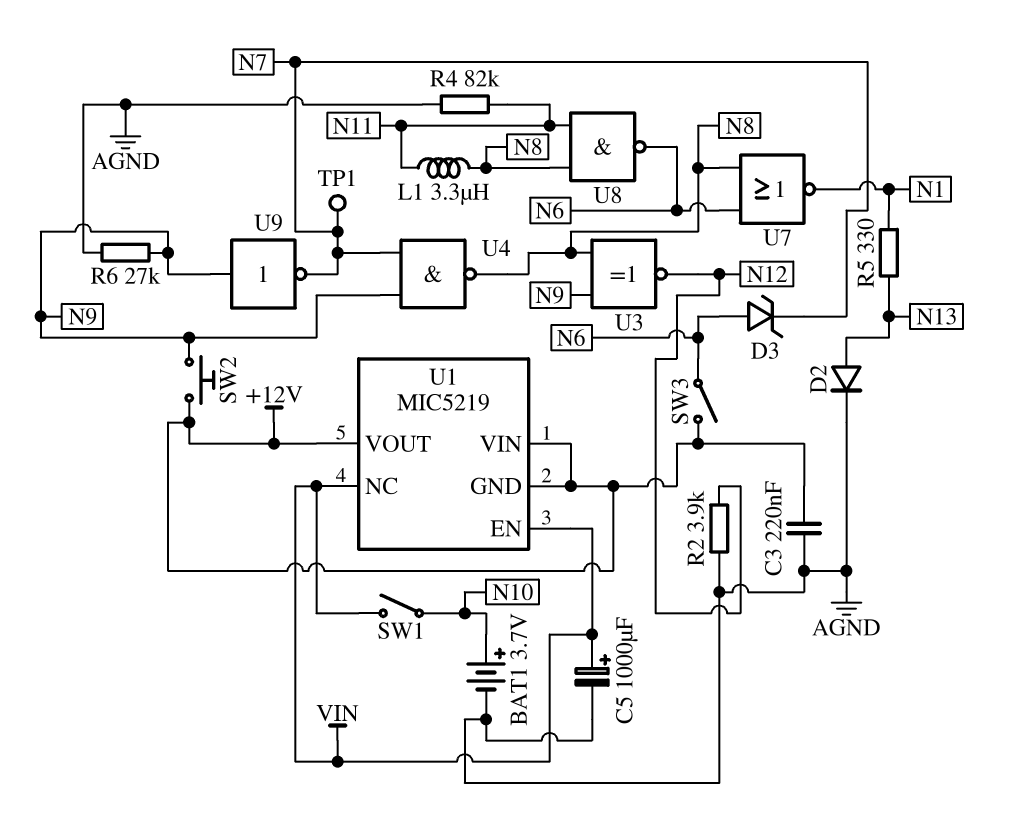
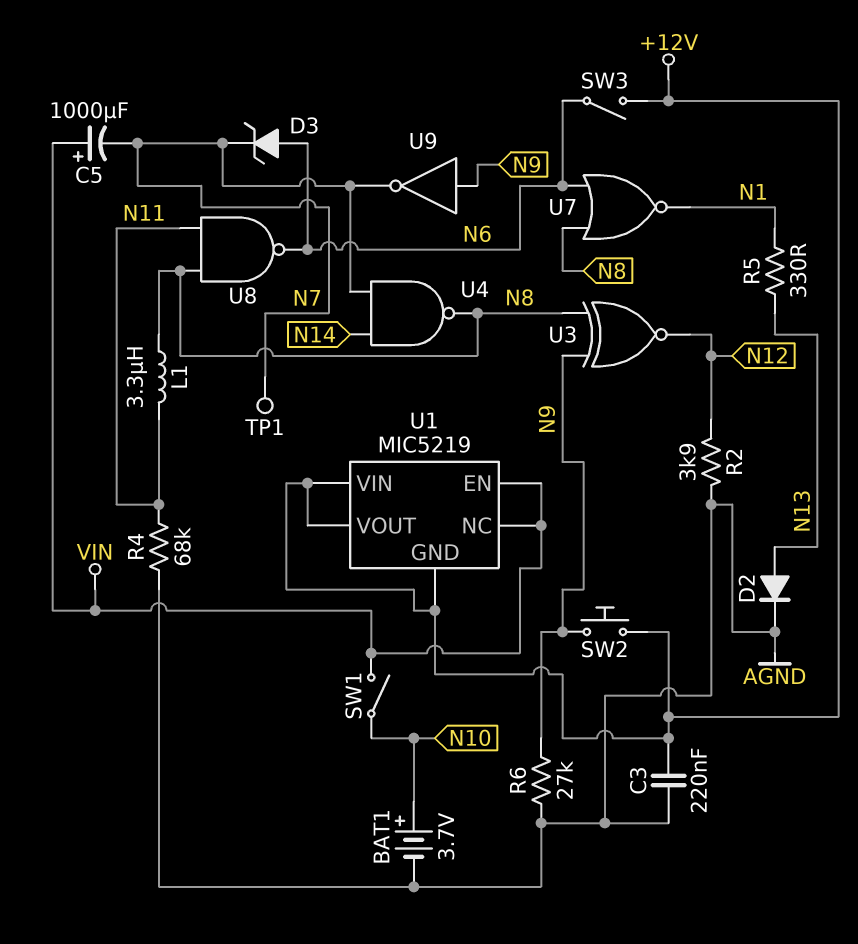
C5: 1000uF (plus VIN, minus AGND) -> 1000uF (plus VIN, minus N7)
R4: 82k (AGND, N11) -> 68k (AGND, N11)
U4: NAND (in N7, in N9, out N8) -> NAND (in N7, in N14, out N8)

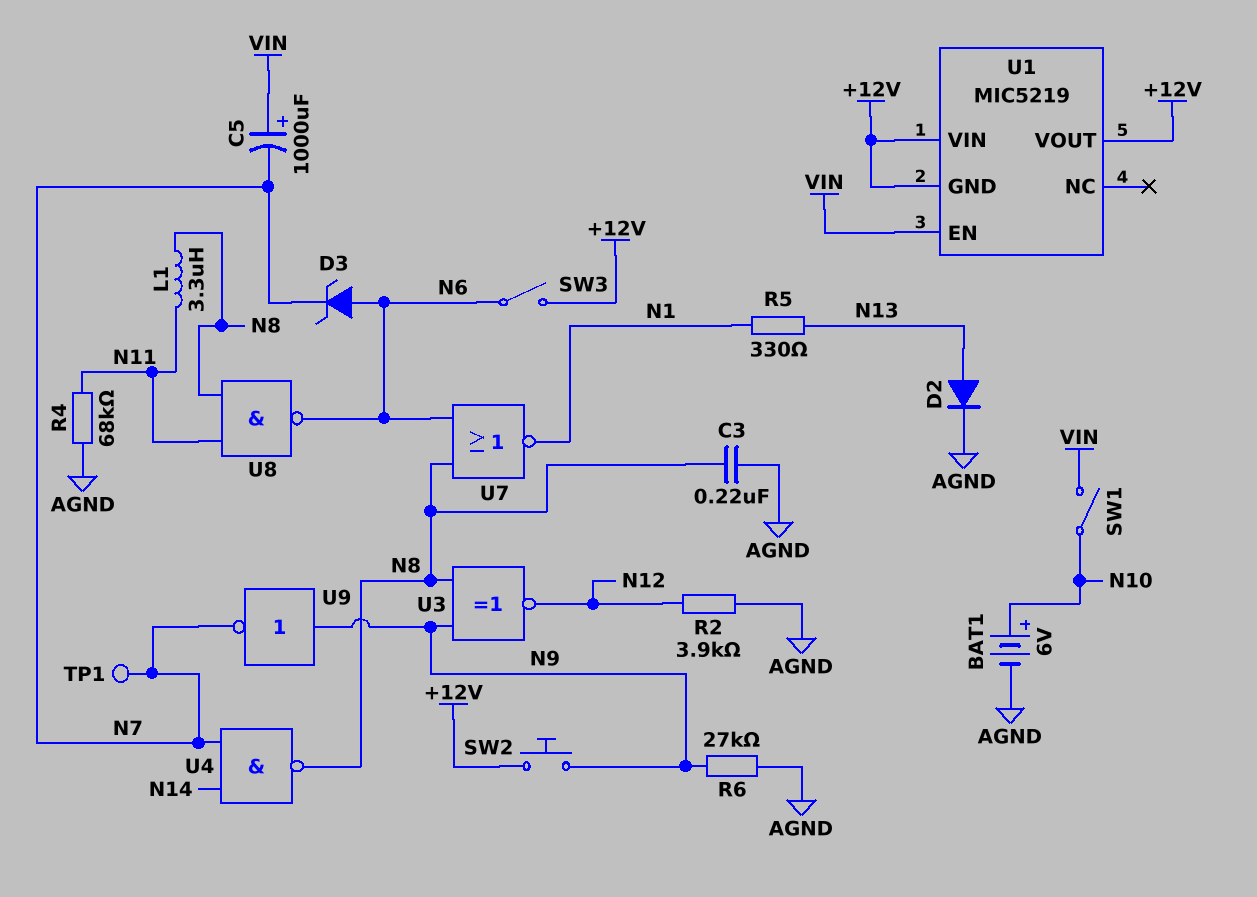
BAT1: 3.7V (plus N10, minus AGND) -> 6V (plus N10, minus AGND)
C3: 220nF (+12V, AGND) -> 220nF (AGND, N8)
U1 pin NC: VIN -> none

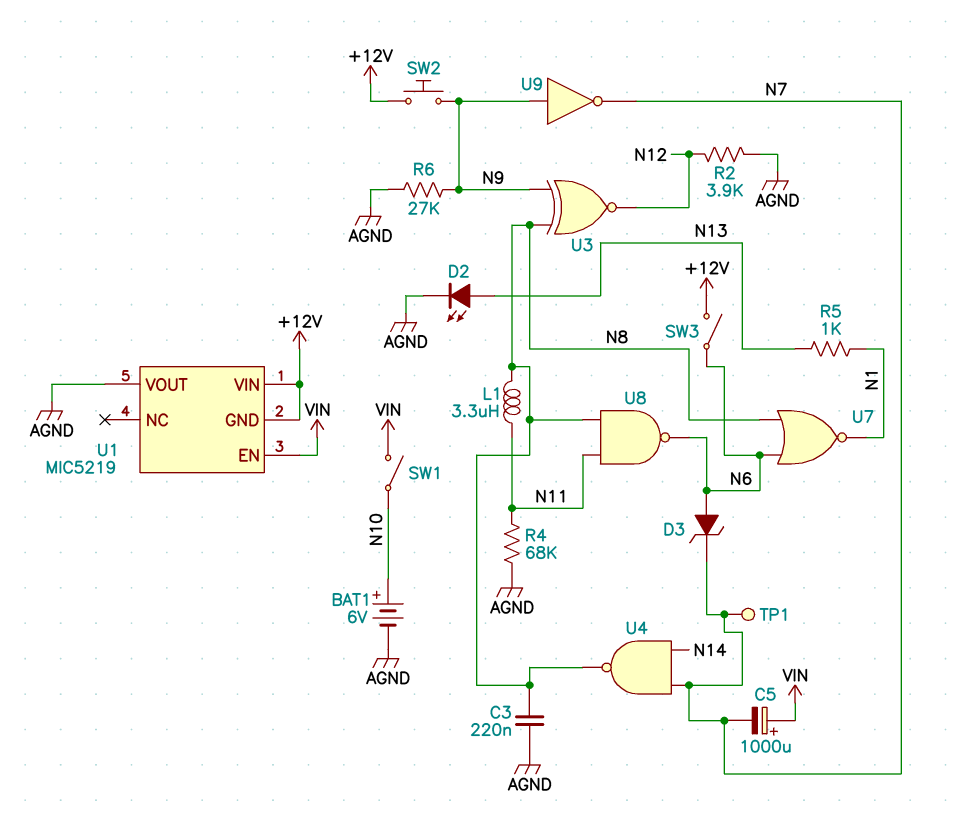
D2: diode (A N13, K AGND) -> LED (A N13, K AGND)
R5: 330 (N1, N13) -> 1k (N1, N13)
U1 pin VOUT: +12V -> AGND

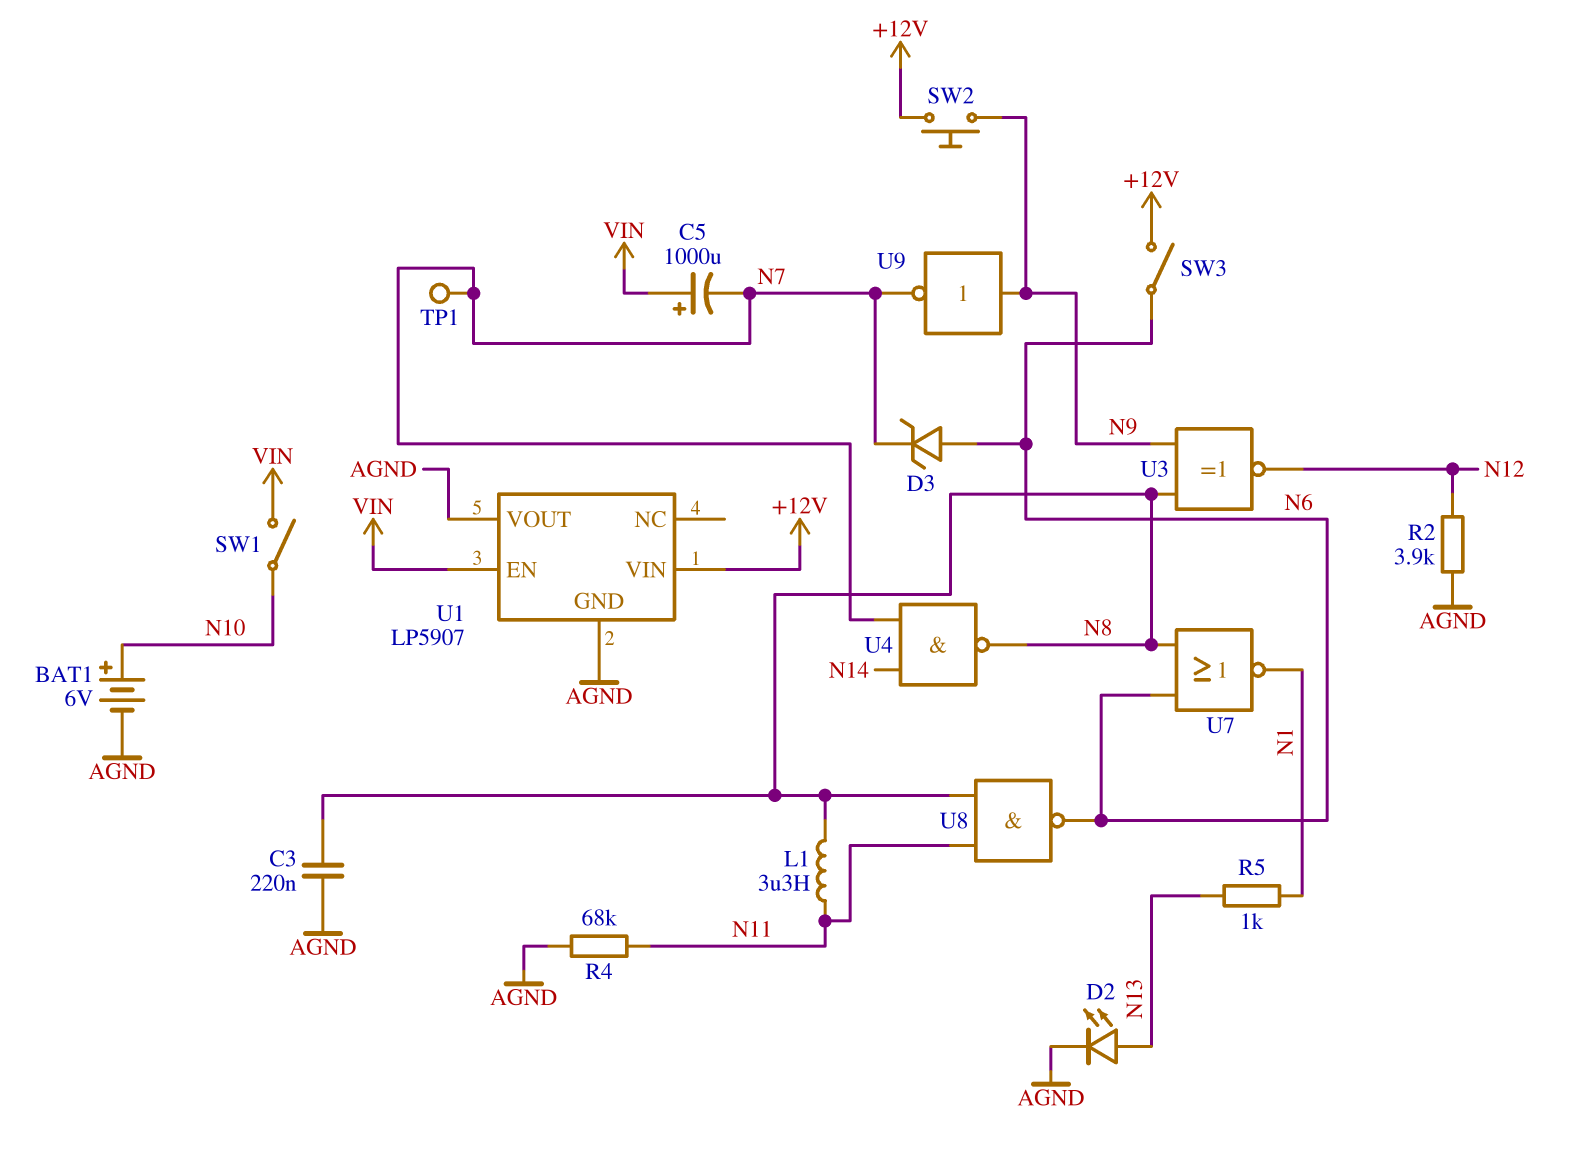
R6: 27k (AGND, N9) -> none
U1: MIC5219 -> LP5907
U1 pin GND: +12V -> AGND

